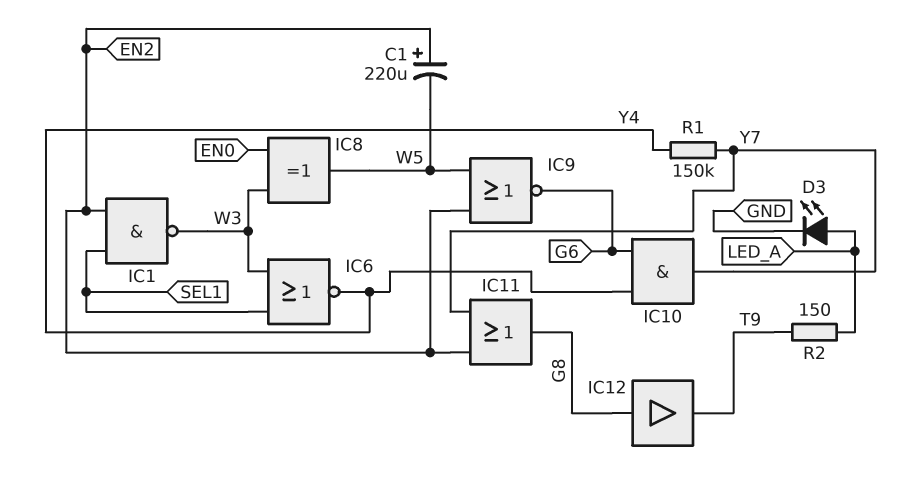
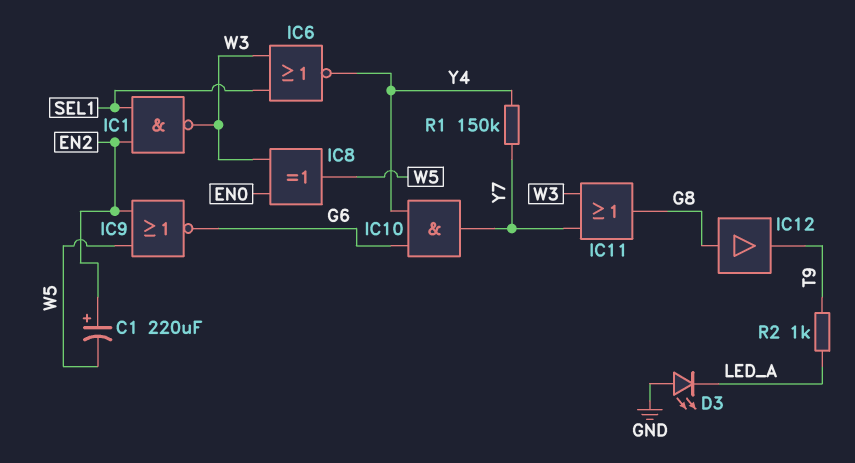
D3: LED (A LED_A, K GND) -> LED (A GND, K LED_A)
IC11: OR (in EN2, in Y7, out G8) -> OR (in W3, in Y7, out G8)
R2: 150 (LED_A, T9) -> 1k (LED_A, T9)

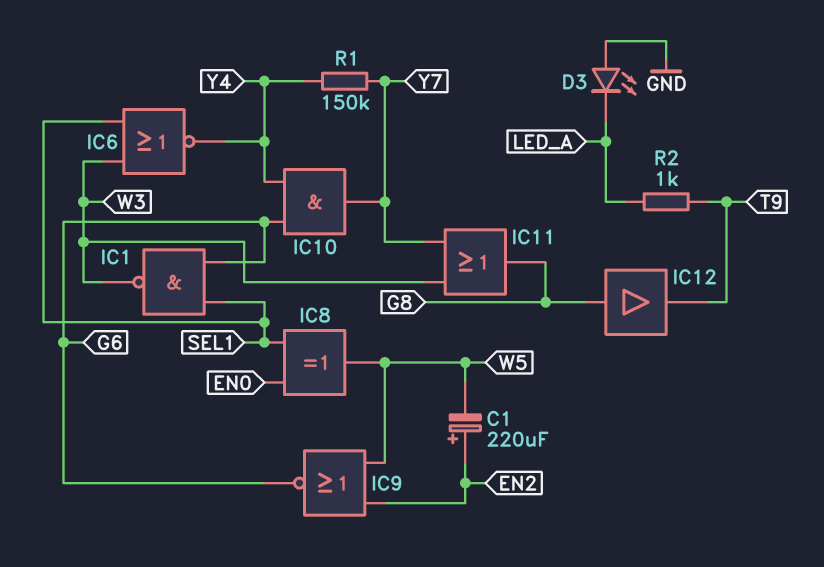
IC1: NAND (in EN2, in SEL1, out W3) -> NAND (in G6, in SEL1, out W3)
IC8: XOR (in EN0, in W3, out W5) -> XOR (in EN0, in SEL1, out W5)

